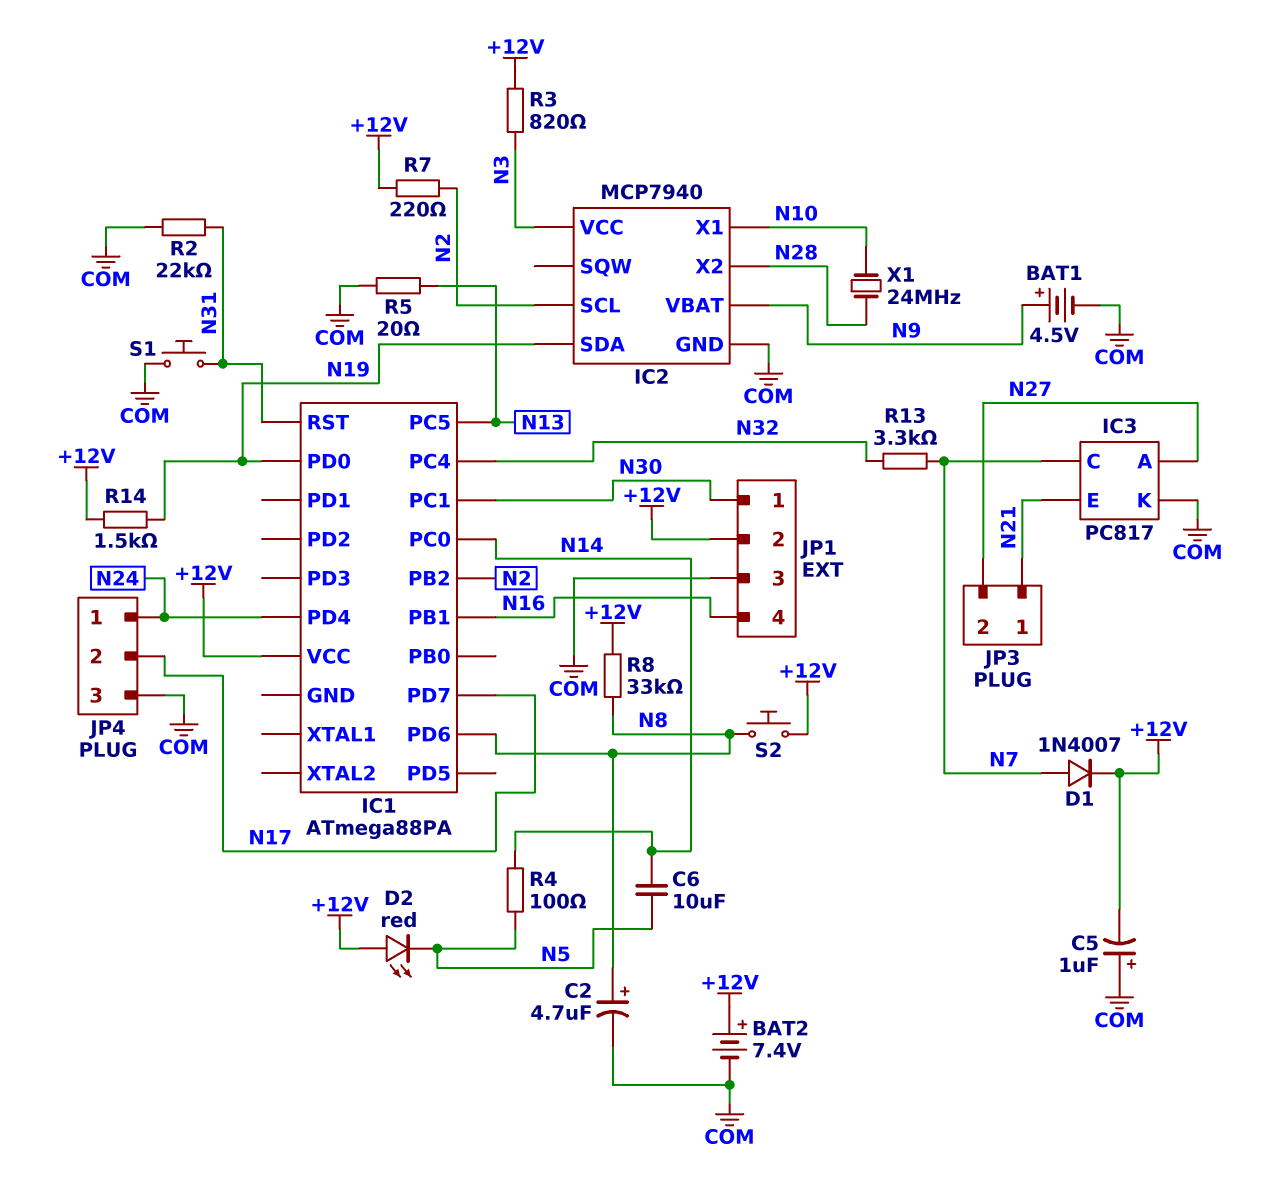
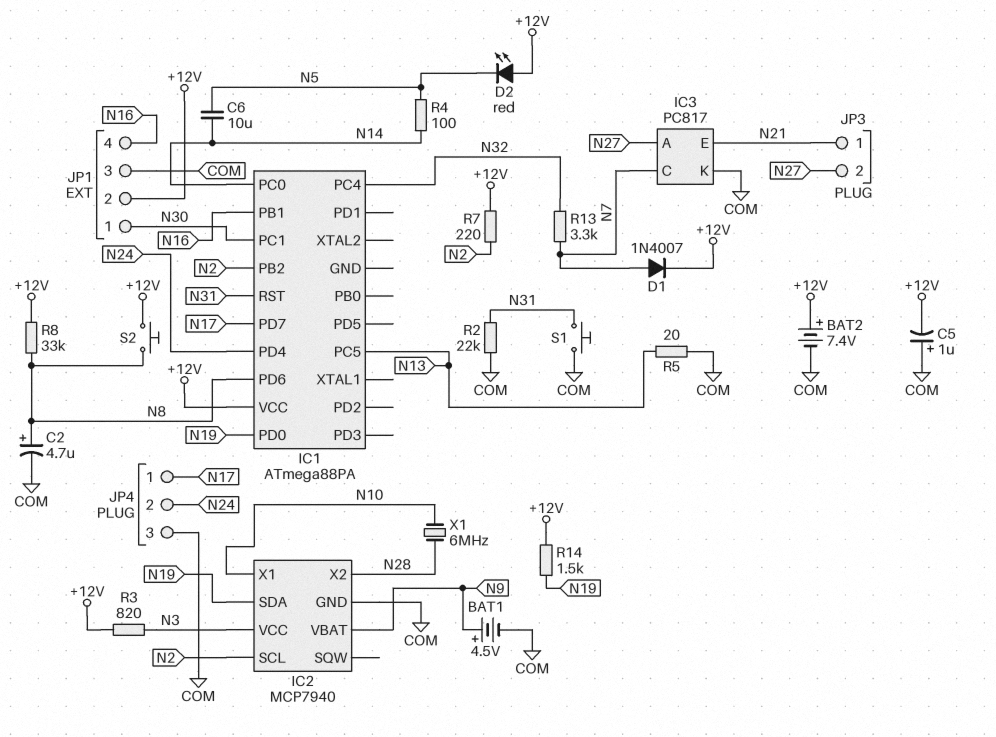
JP4 pin 1: N24 -> N17
JP4 pin 2: N17 -> N24
X1: 24MHz (N10, N28) -> 6MHz (N10, N28)

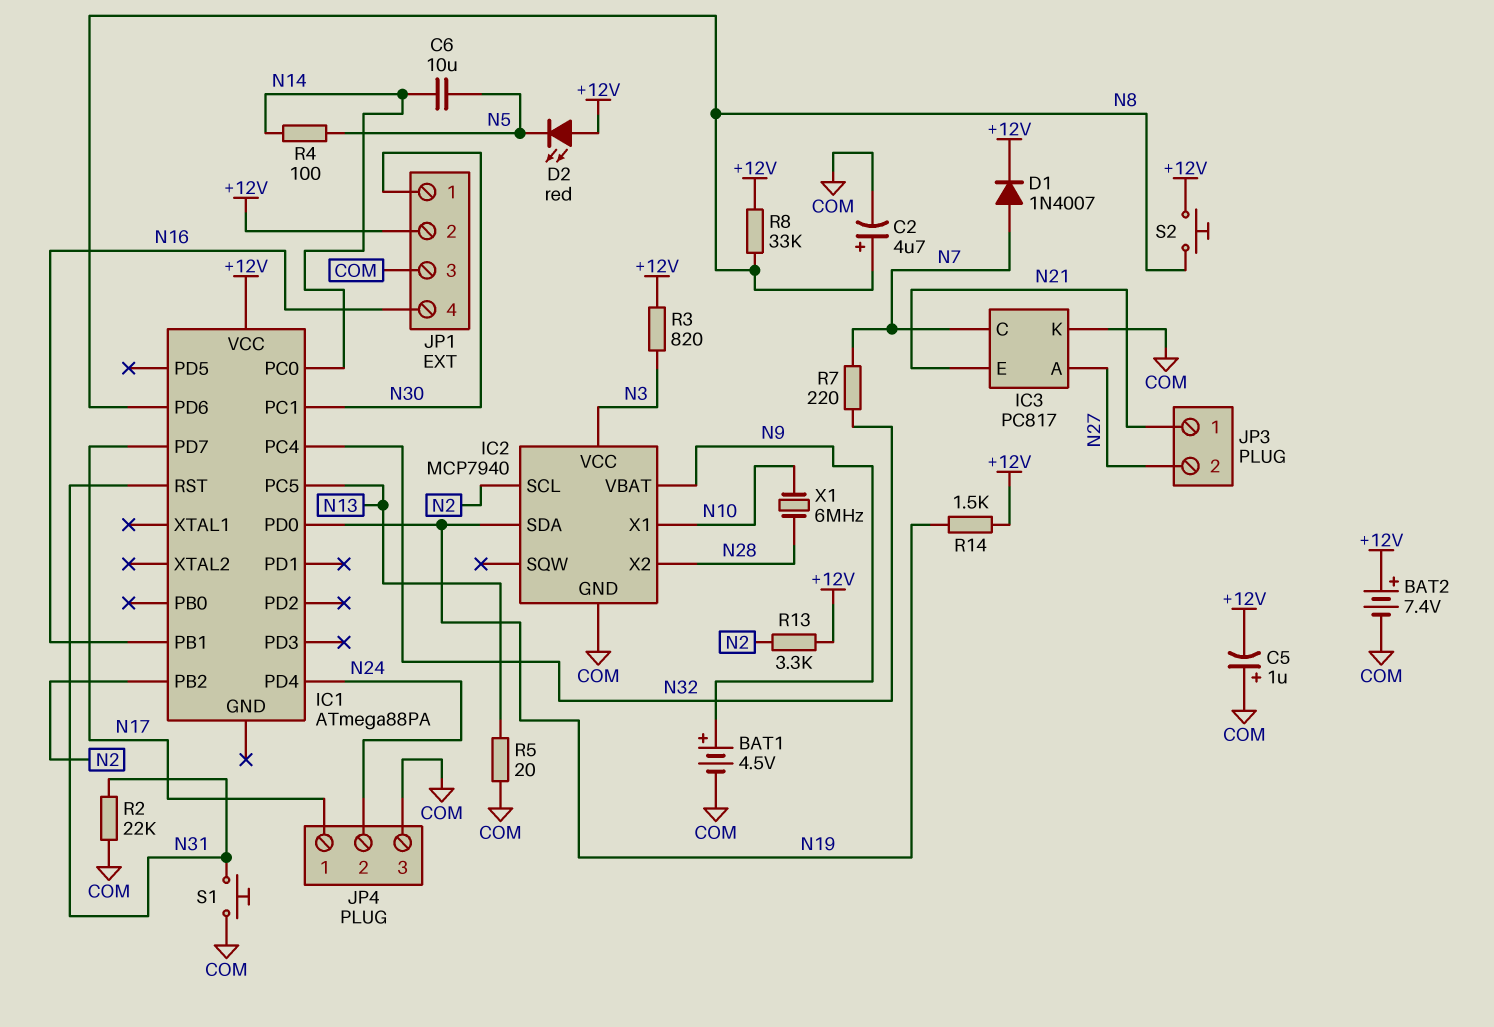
R7: 220 (+12V, N2) -> 220 (N7, N32)
R13: 3.3k (N7, N32) -> 3.3k (+12V, N2)

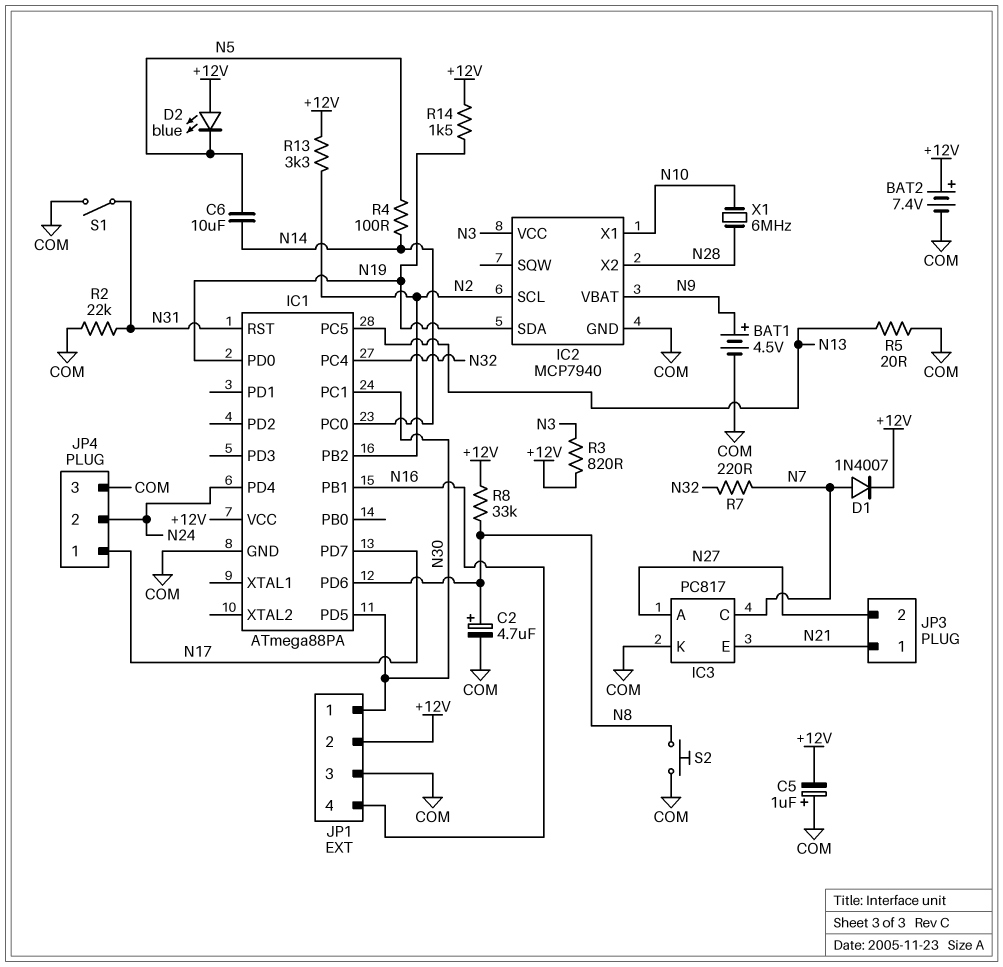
D2: LED red (A +12V, K N5) -> LED blue (A +12V, K N5)
IC1 pin GND: none -> COM
IC1 pin PD5: none -> N30
S1: button (COM, N31) -> switch (COM, N31)
S2: button (+12V, N8) -> button (COM, N8)

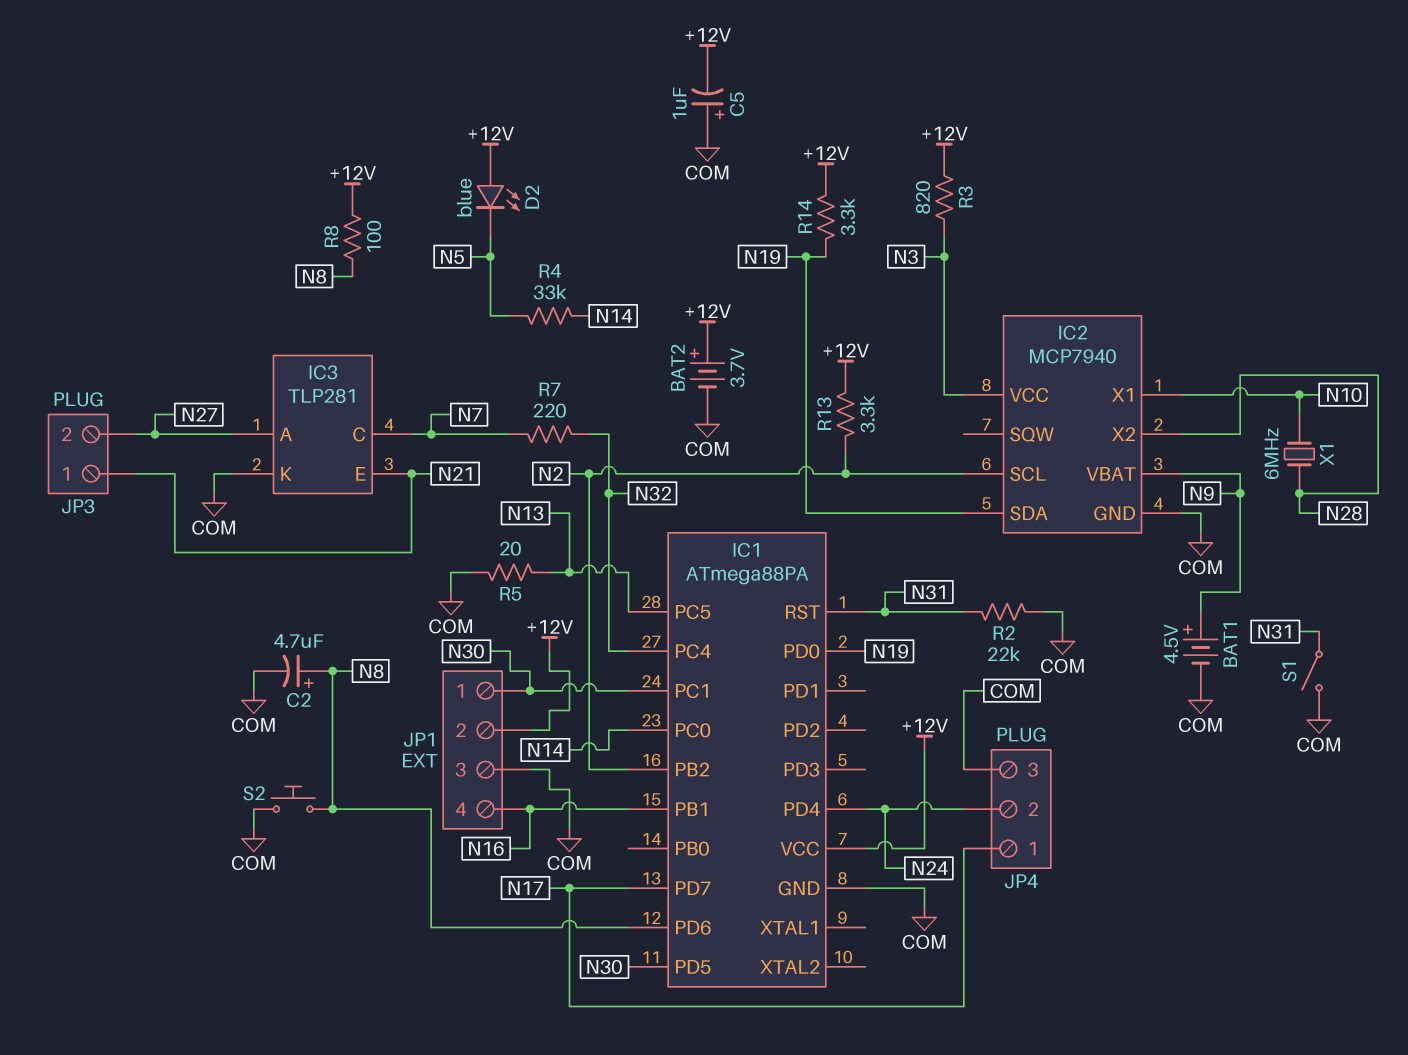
BAT2: 7.4V (plus +12V, minus COM) -> 3.7V (plus +12V, minus COM)
C6: 10uF (N5, N14) -> none
D1: diode 1N4007 (A N7, K +12V) -> none
IC3: PC817 -> TLP281
R4: 100 (N5, N14) -> 33k (N5, N14)
R8: 33k (+12V, N8) -> 100 (+12V, N8)
R14: 1.5k (+12V, N19) -> 3.3k (+12V, N19)

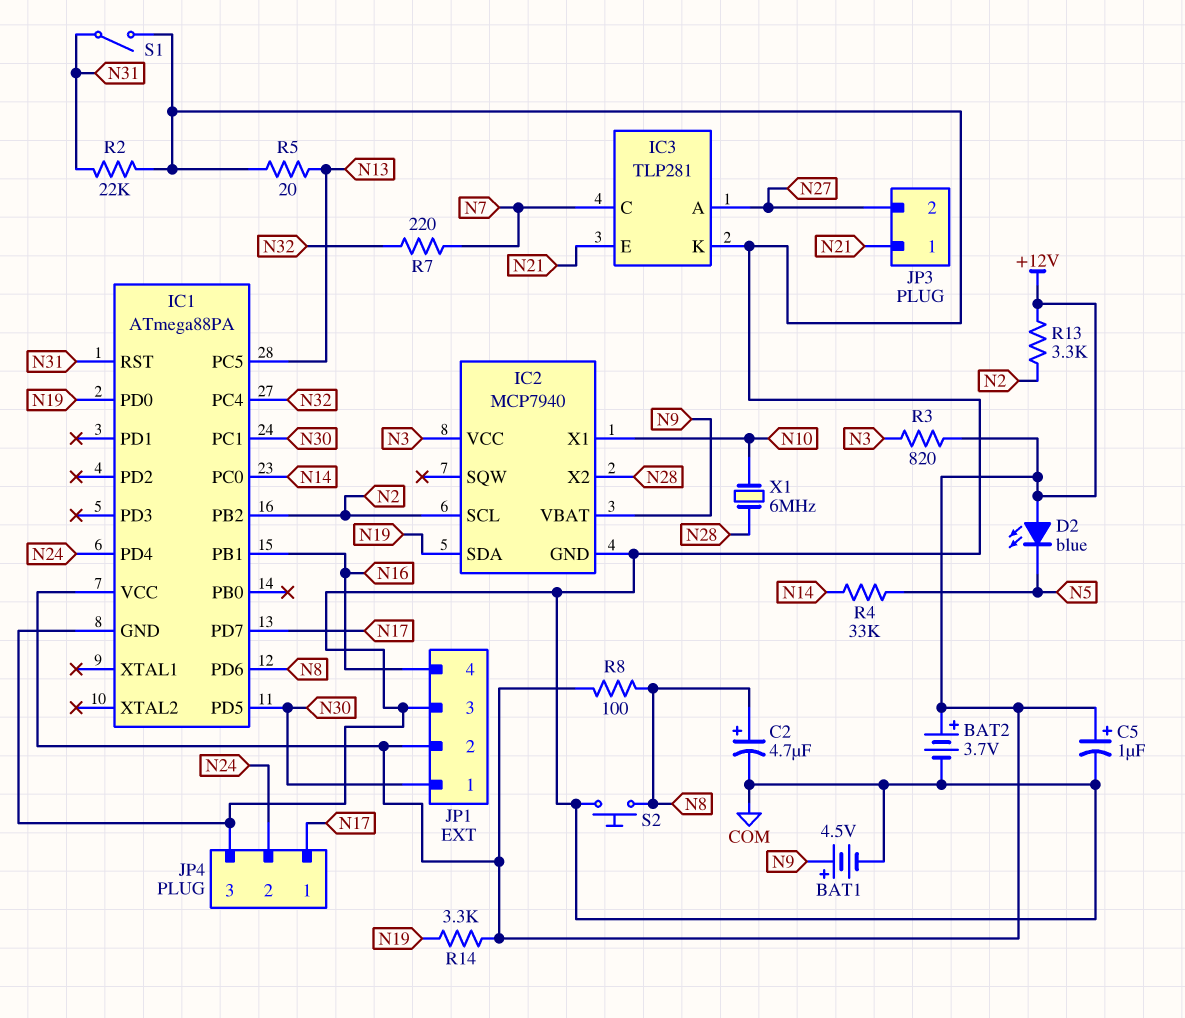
C5: 1uF (plus COM, minus +12V) -> 1uF (plus +12V, minus COM)

